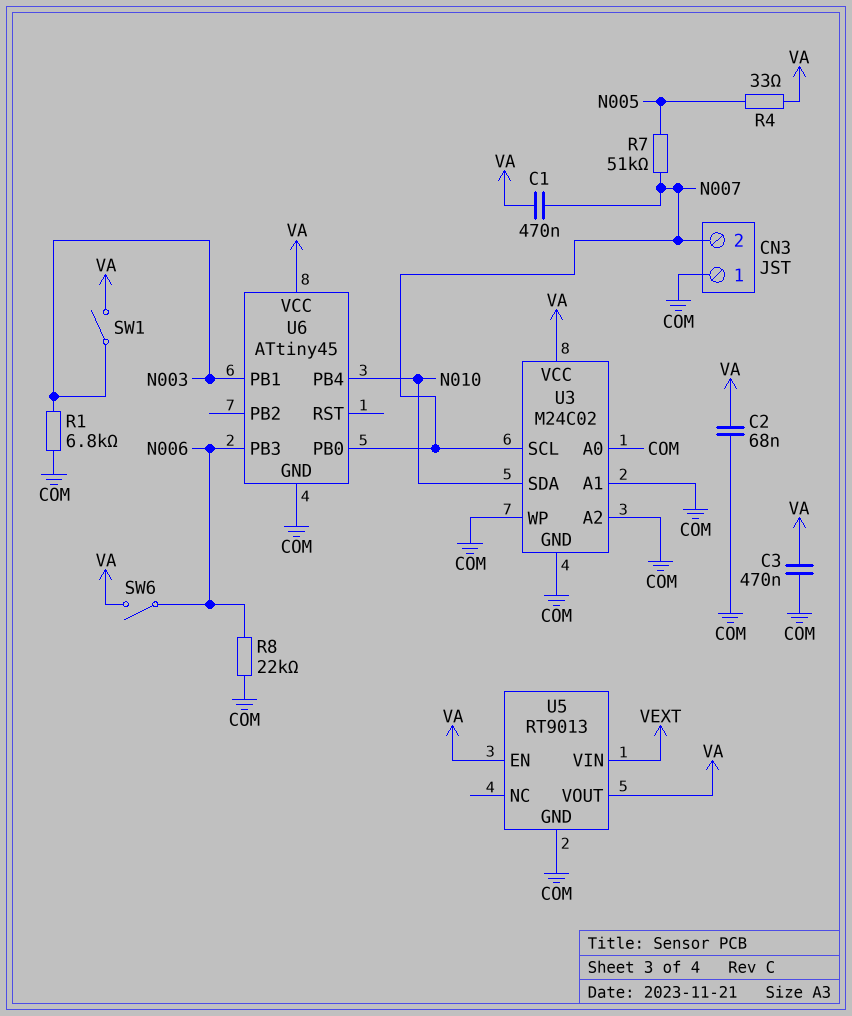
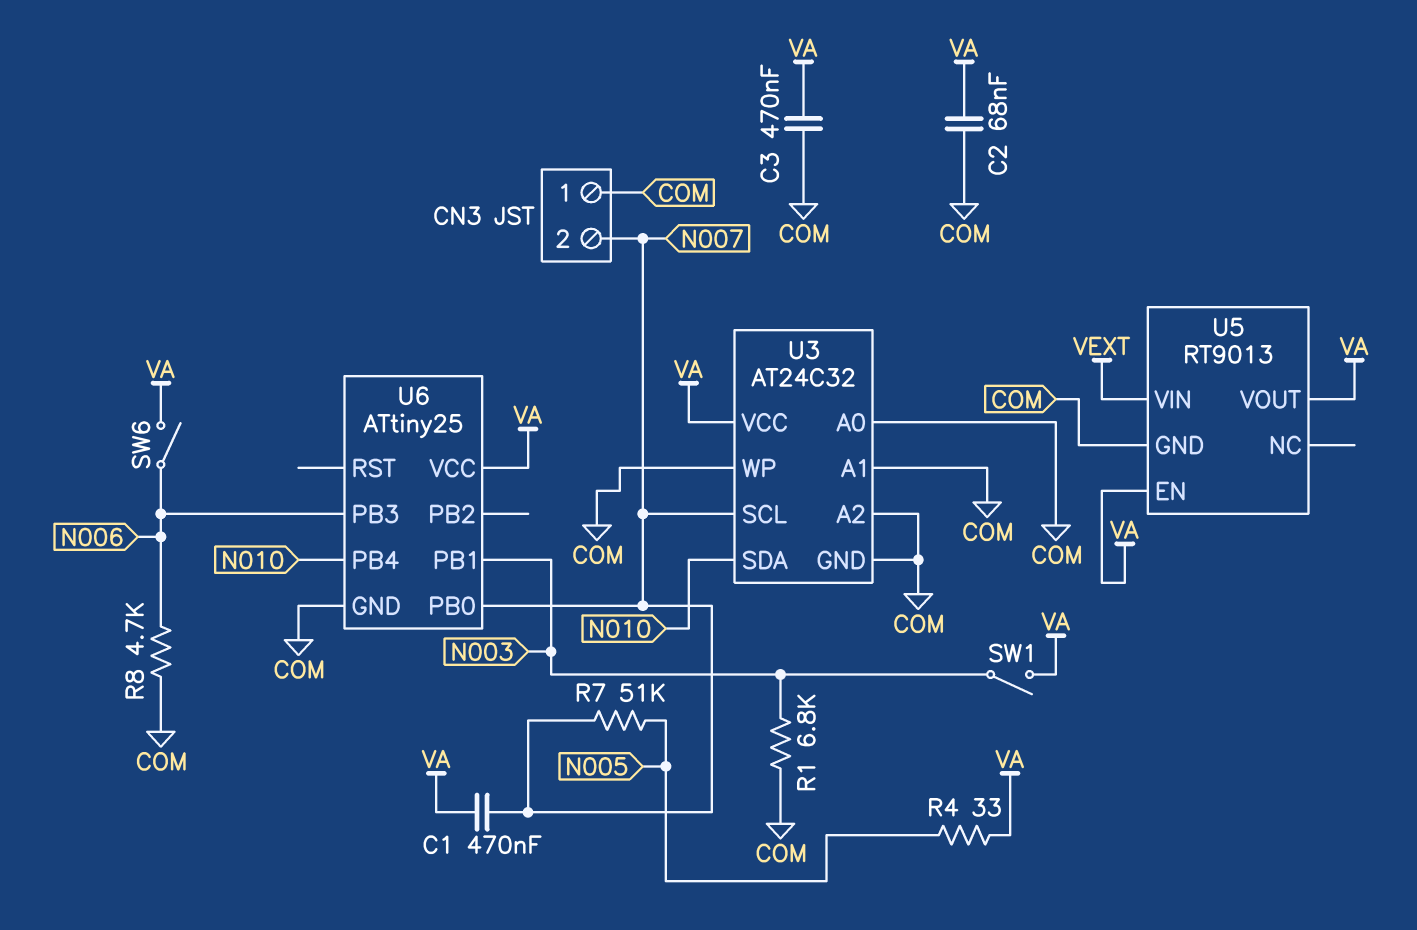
R8: 22k (COM, N006) -> 4.7k (COM, N006)
U3: M24C02 -> AT24C32
U6: ATtiny45 -> ATtiny25

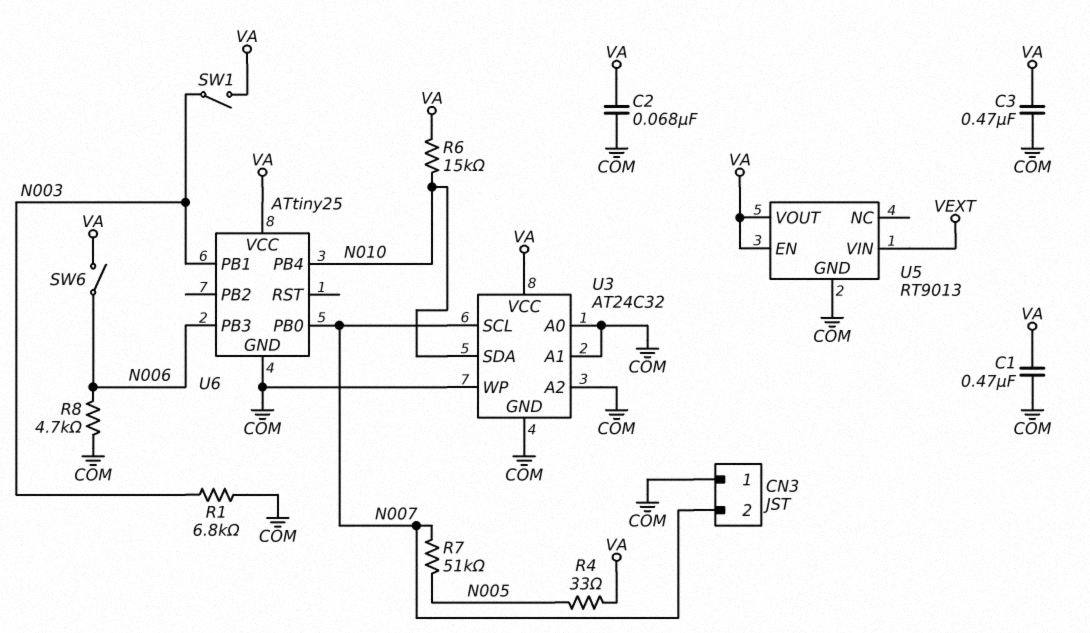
C1: 470nF (N007, VA) -> 470nF (COM, VA)
R6: none -> 15k (N010, VA)

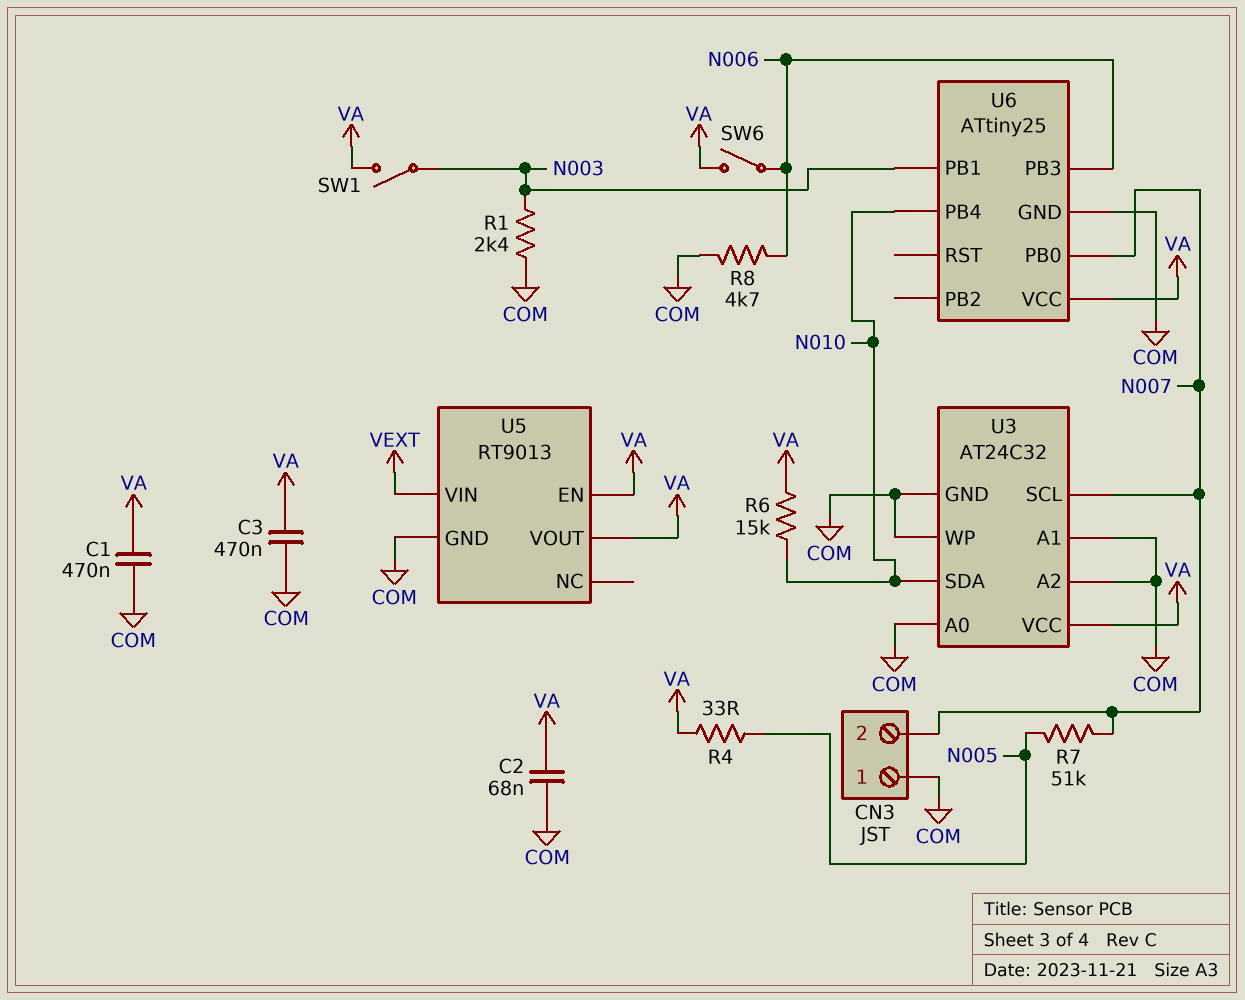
R1: 6.8k (COM, N003) -> 2.4k (COM, N003)

